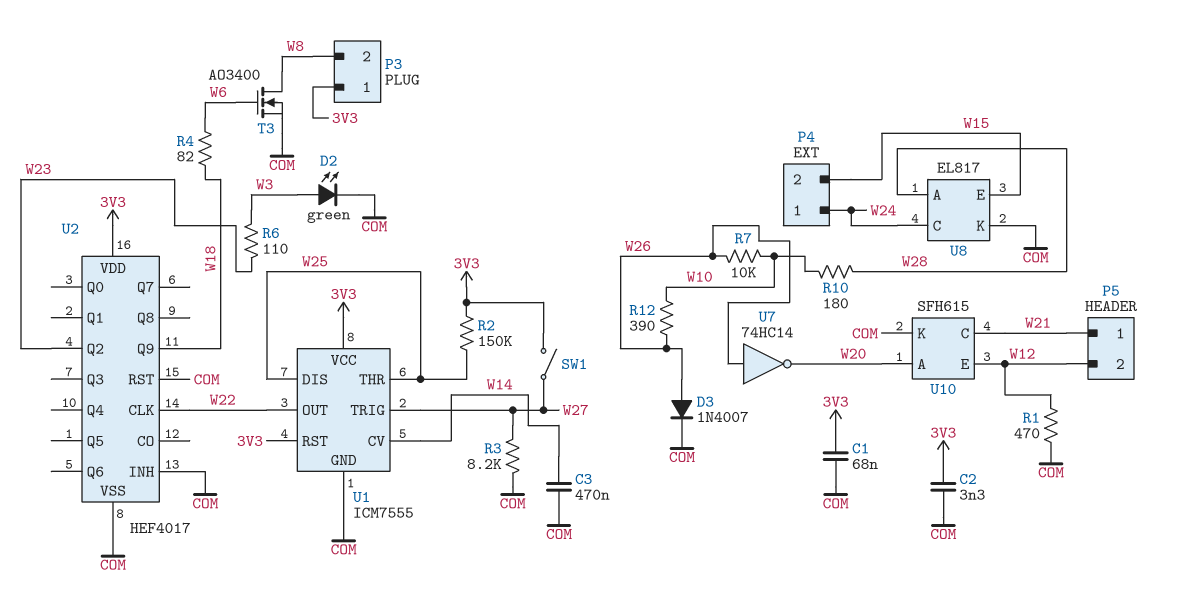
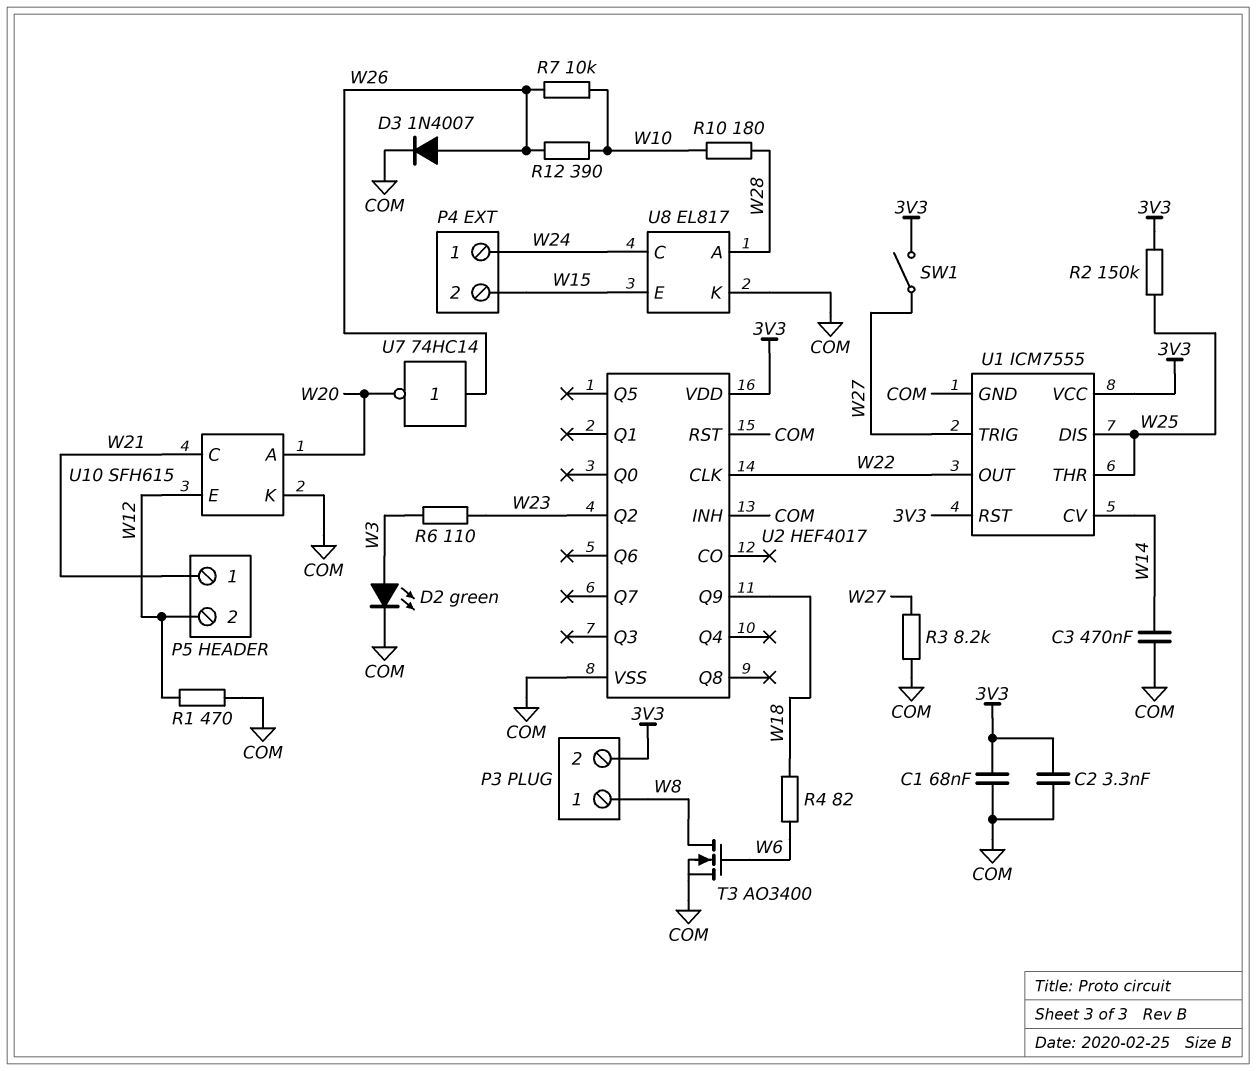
P3 pin 1: 3V3 -> W8
P3 pin 2: W8 -> 3V3

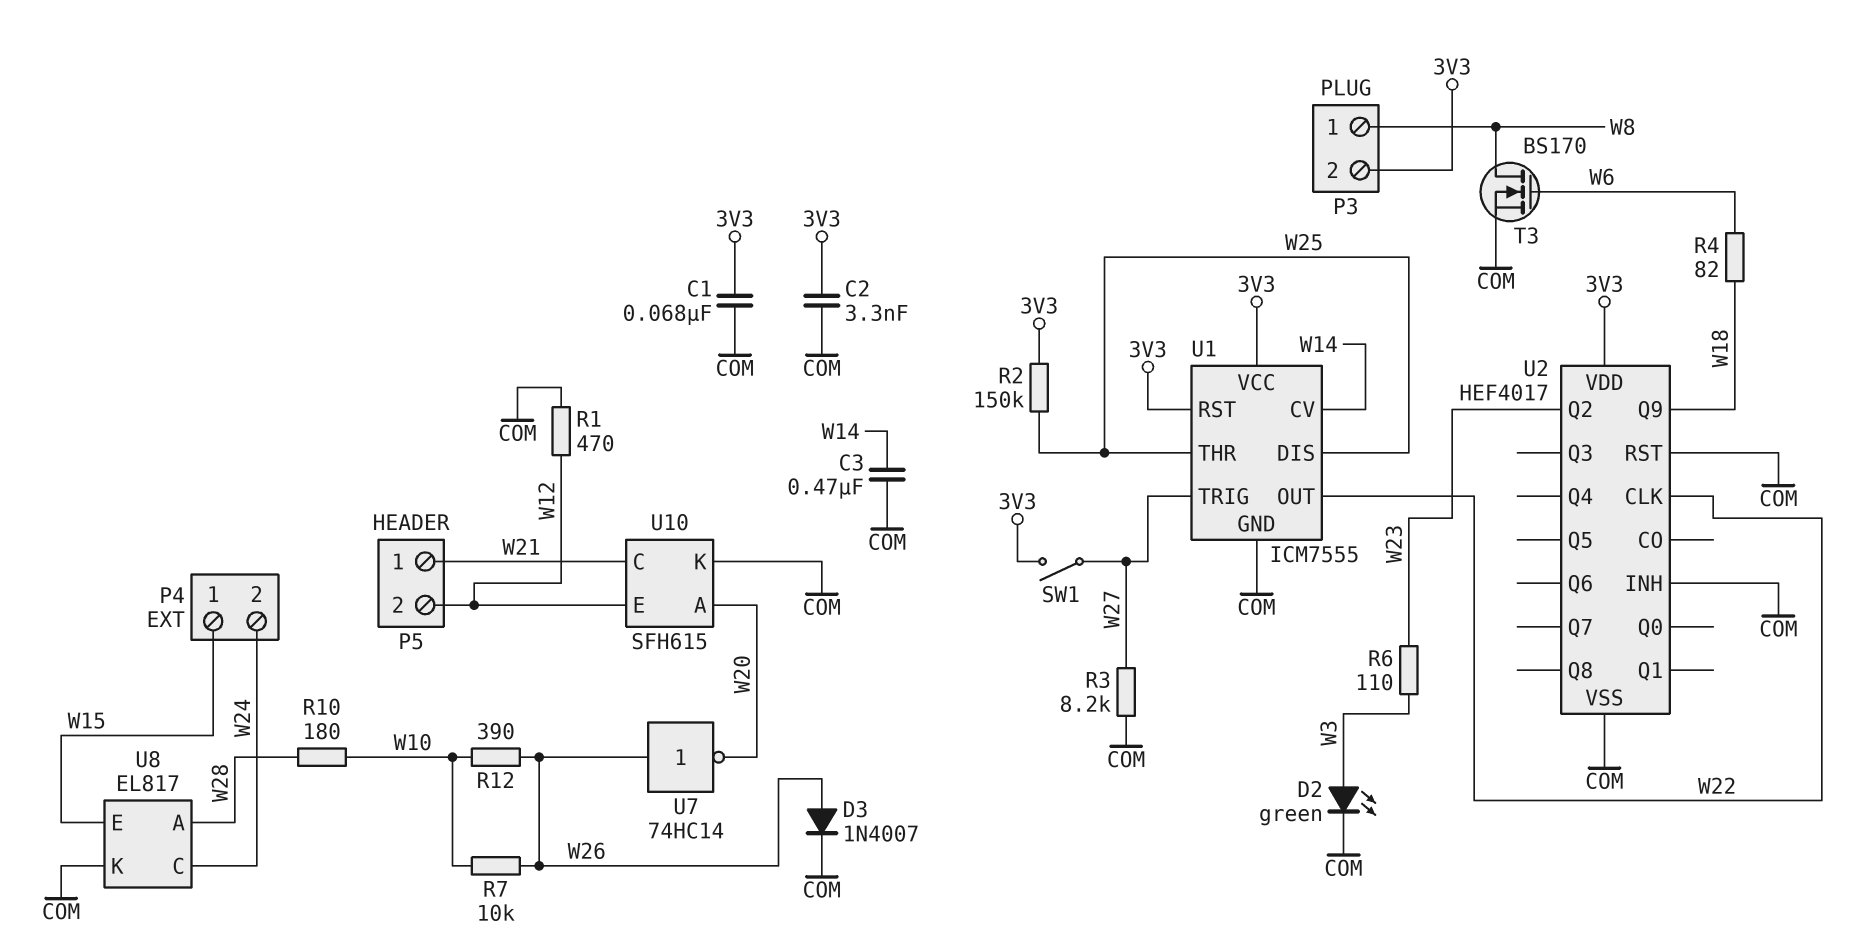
P4 pin 1: W24 -> W15
P4 pin 2: W15 -> W24
T3: NMOS AO3400 (G W6, D W8, S COM) -> NMOS BS170 (G W6, D W8, S COM)

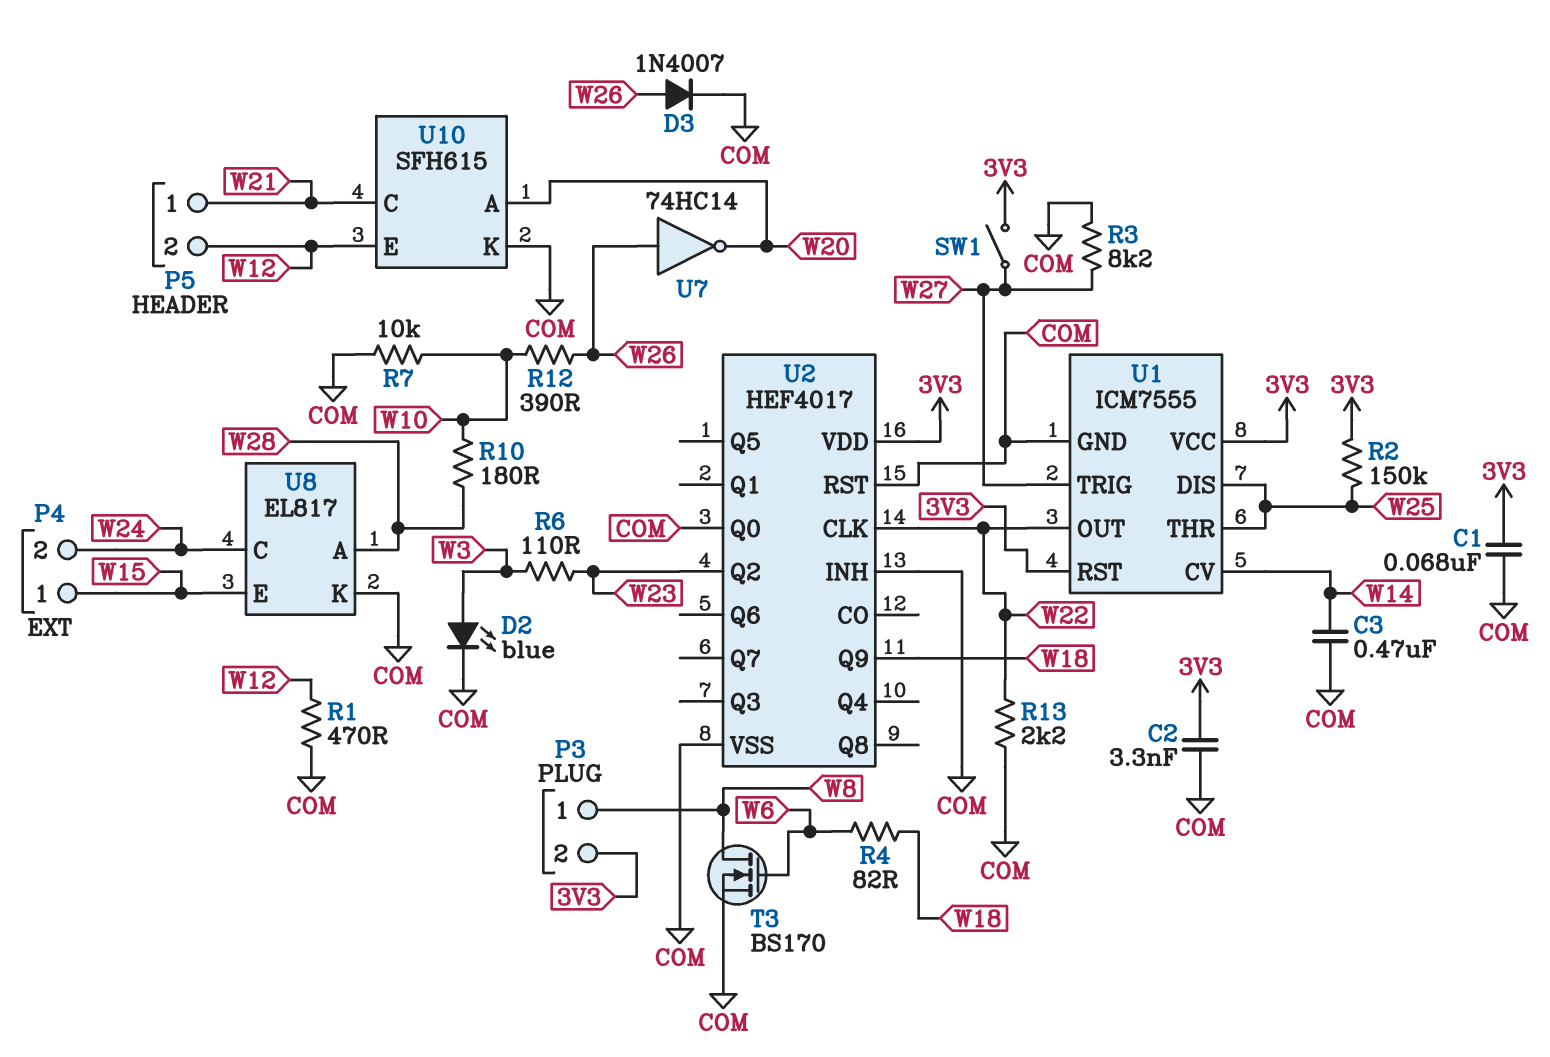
D2: LED green (A W3, K COM) -> LED blue (A W3, K COM)
R7: 10k (W10, W26) -> 10k (COM, W10)
R13: none -> 2.2k (COM, W22)
U2 pin Q0: none -> COM

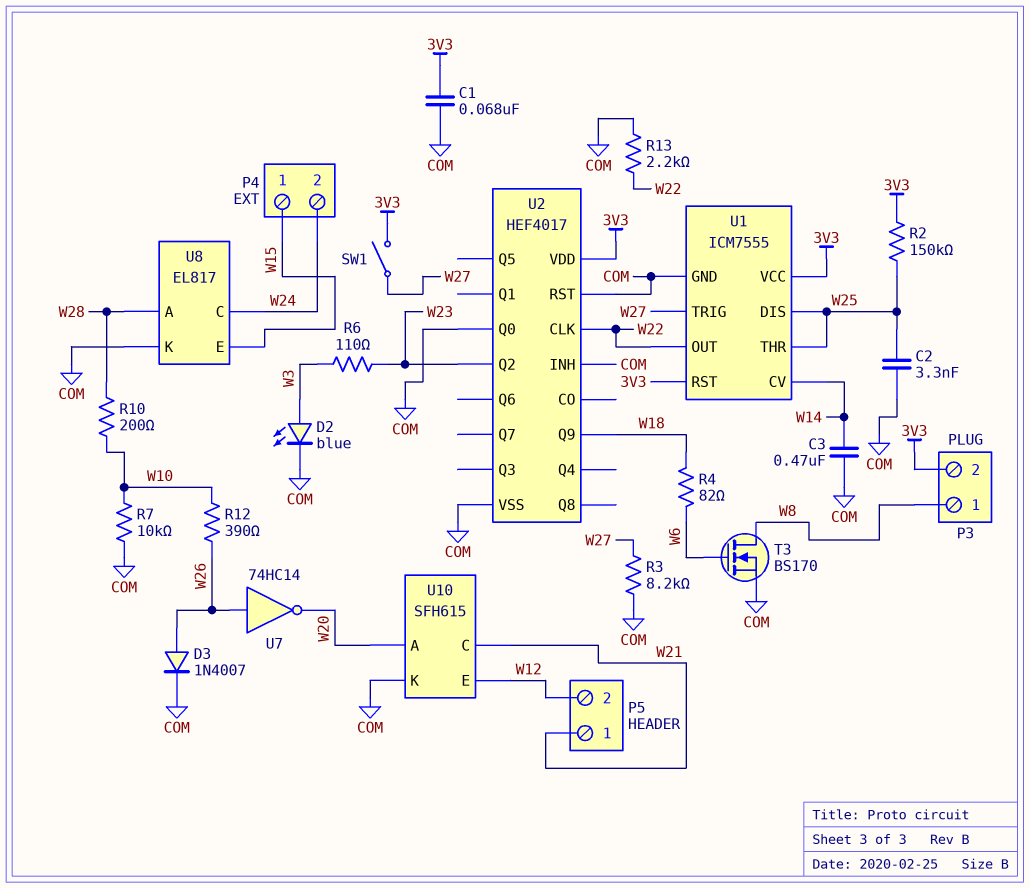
C2: 3.3nF (3V3, COM) -> 3.3nF (COM, W25)
R1: 470 (COM, W12) -> none
R10: 180 (W10, W28) -> 200 (W10, W28)

